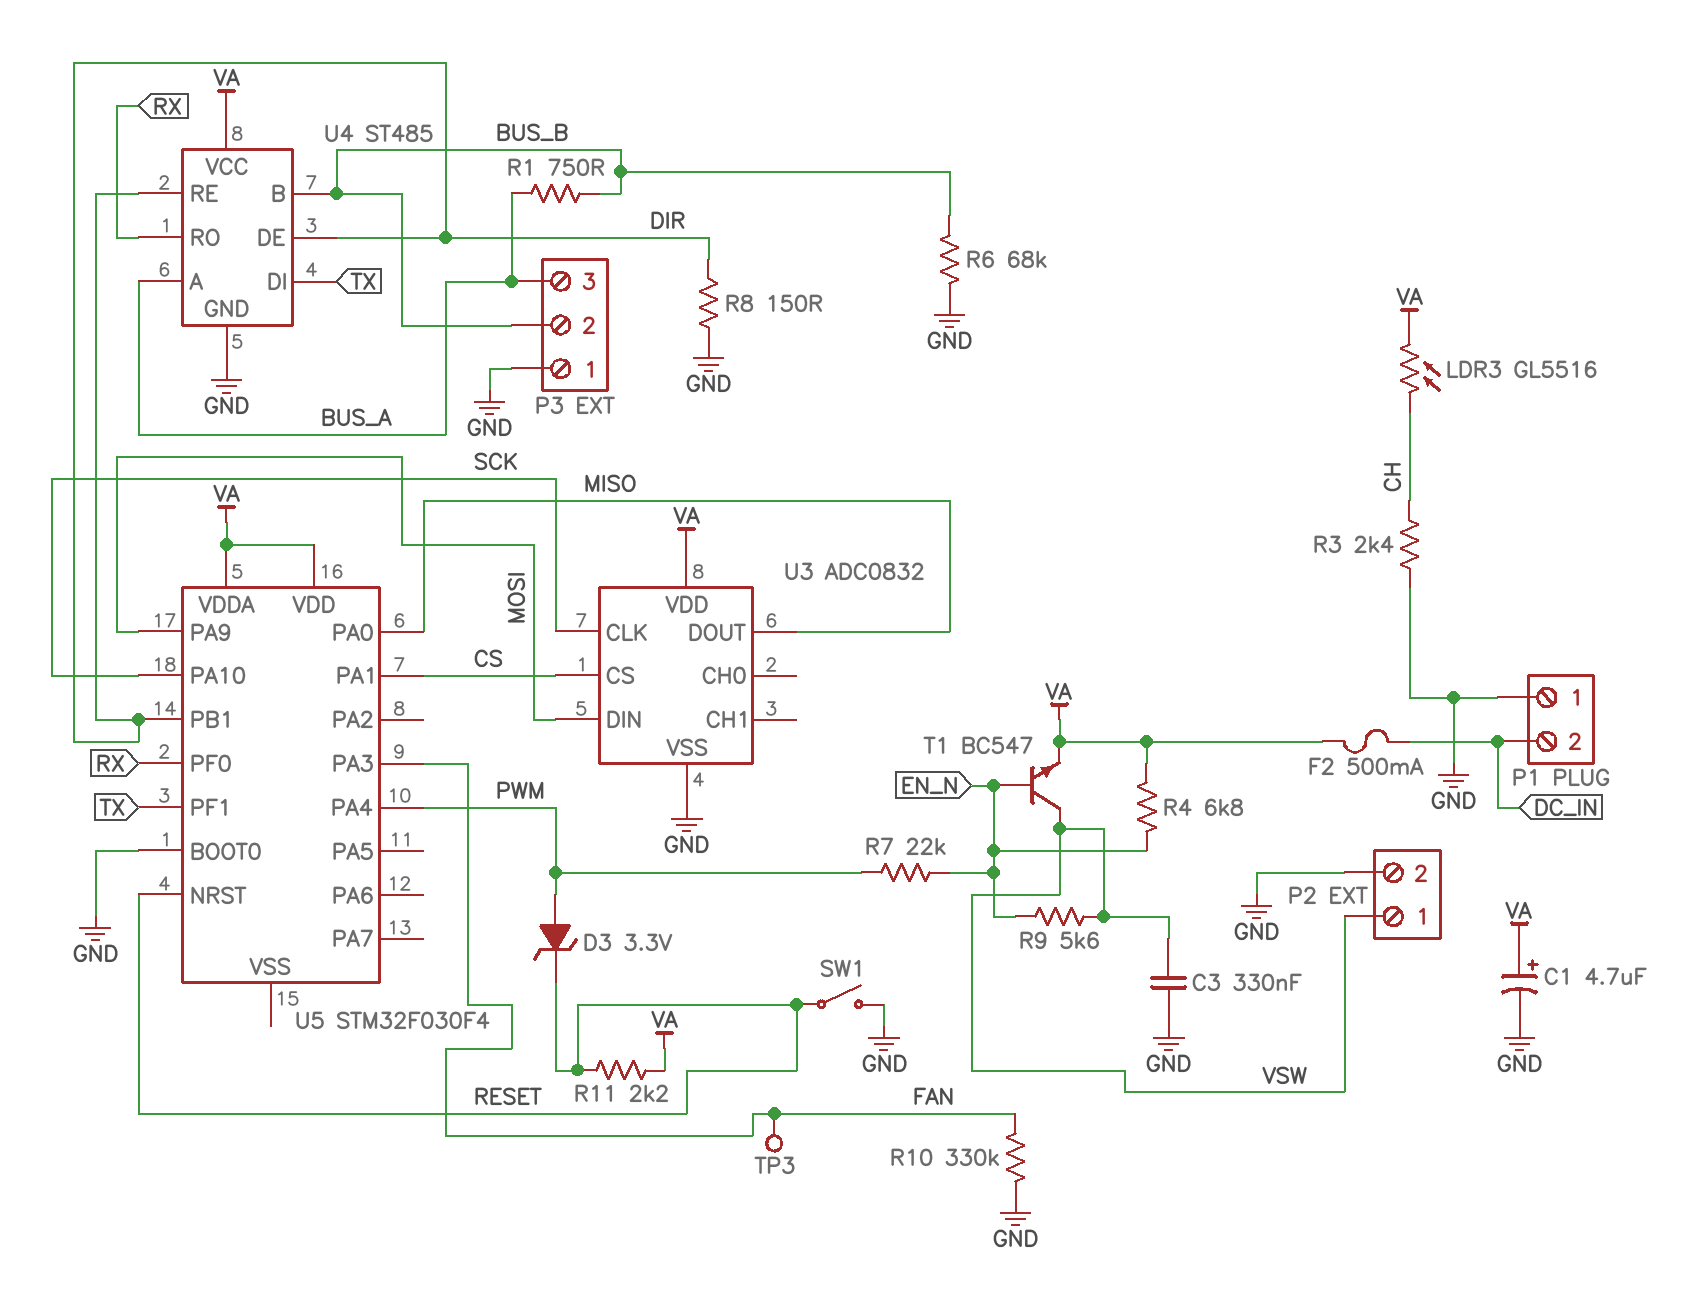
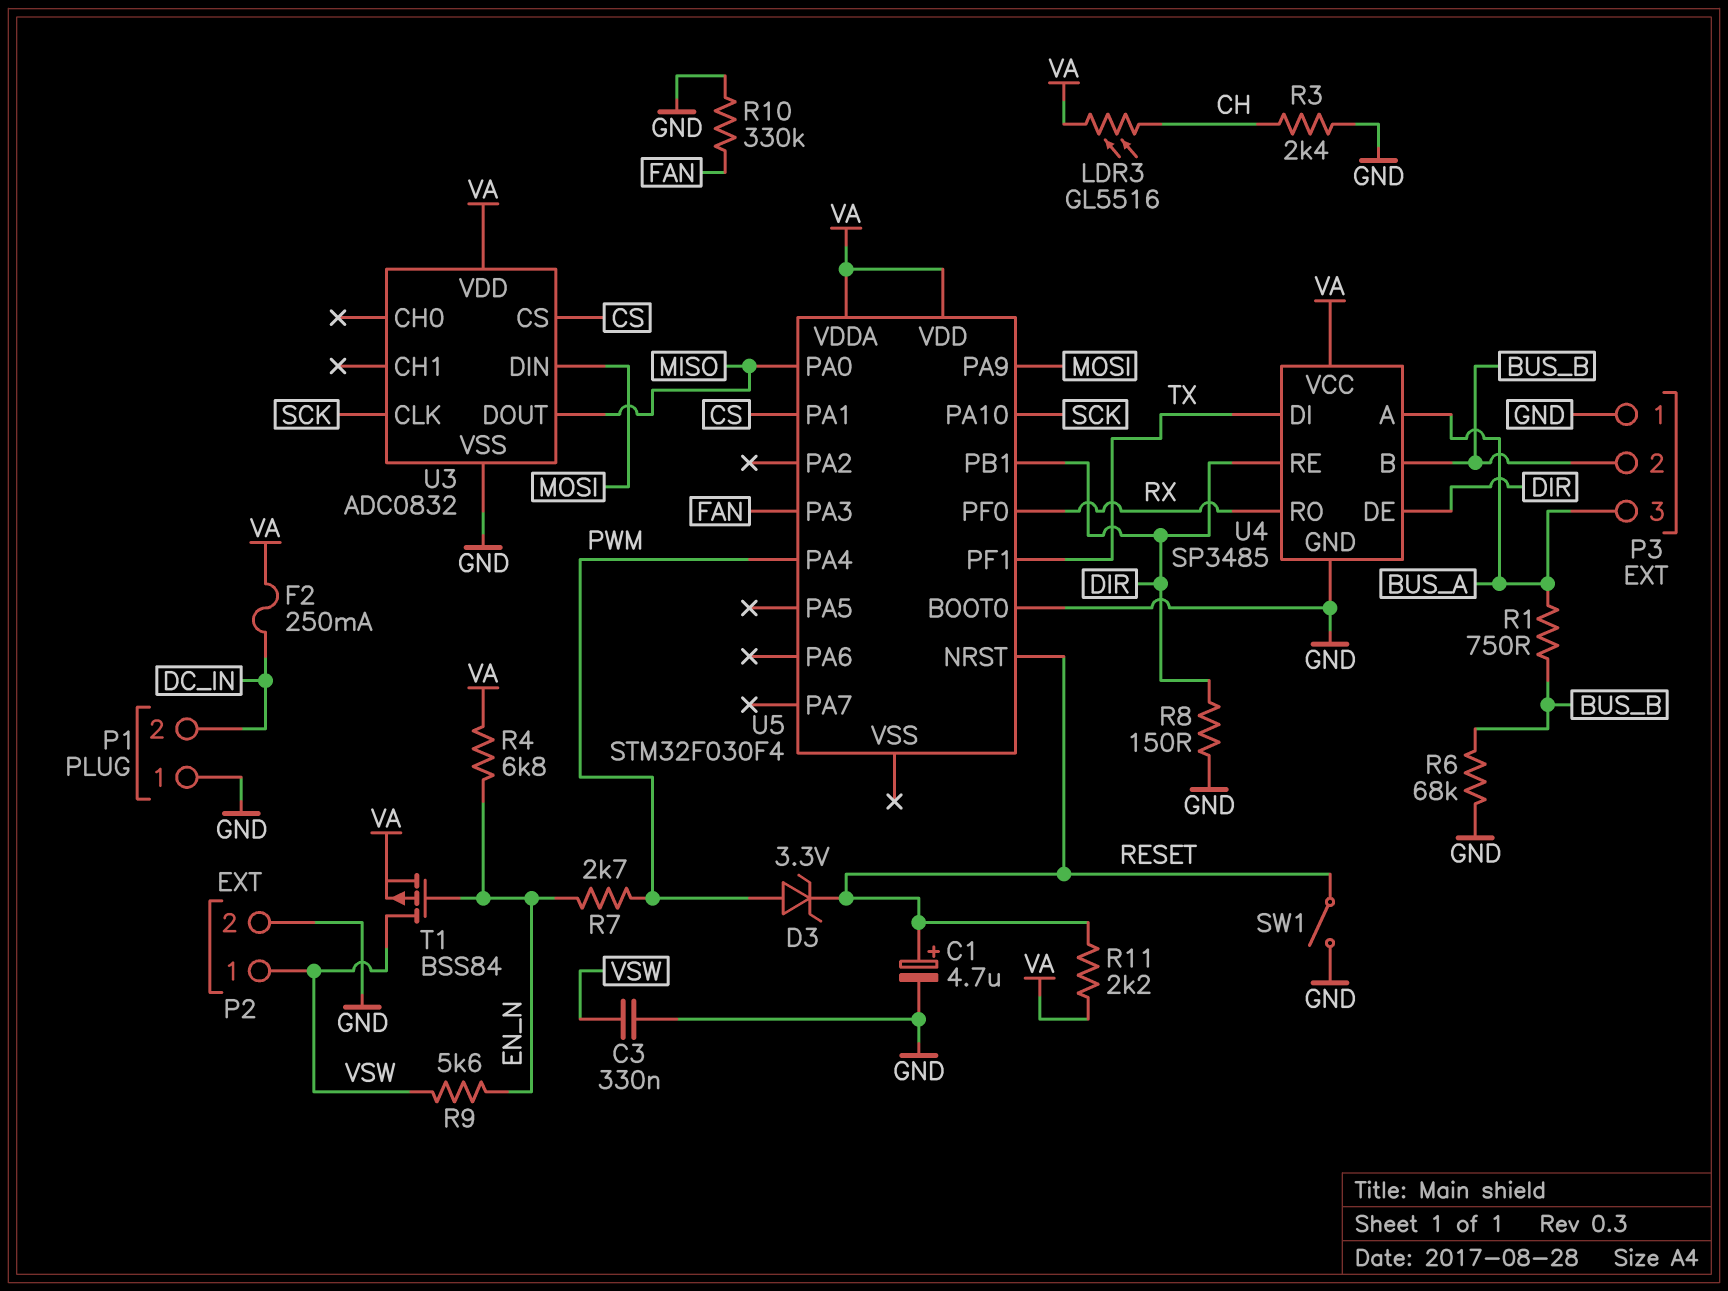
C1: 4.7uF (plus VA, minus GND) -> 4.7uF (plus RESET, minus GND)
F2: 500mA (DC_IN, VA) -> 250mA (DC_IN, VA)
R7: 22k (EN_N, PWM) -> 2.7k (EN_N, PWM)
T1: NPN BC547 (B EN_N, C VSW, E VA) -> PMOS BSS84 (G EN_N, D VSW, S VA)
TP3: test point (FAN) -> none
U4: ST485 -> SP3485

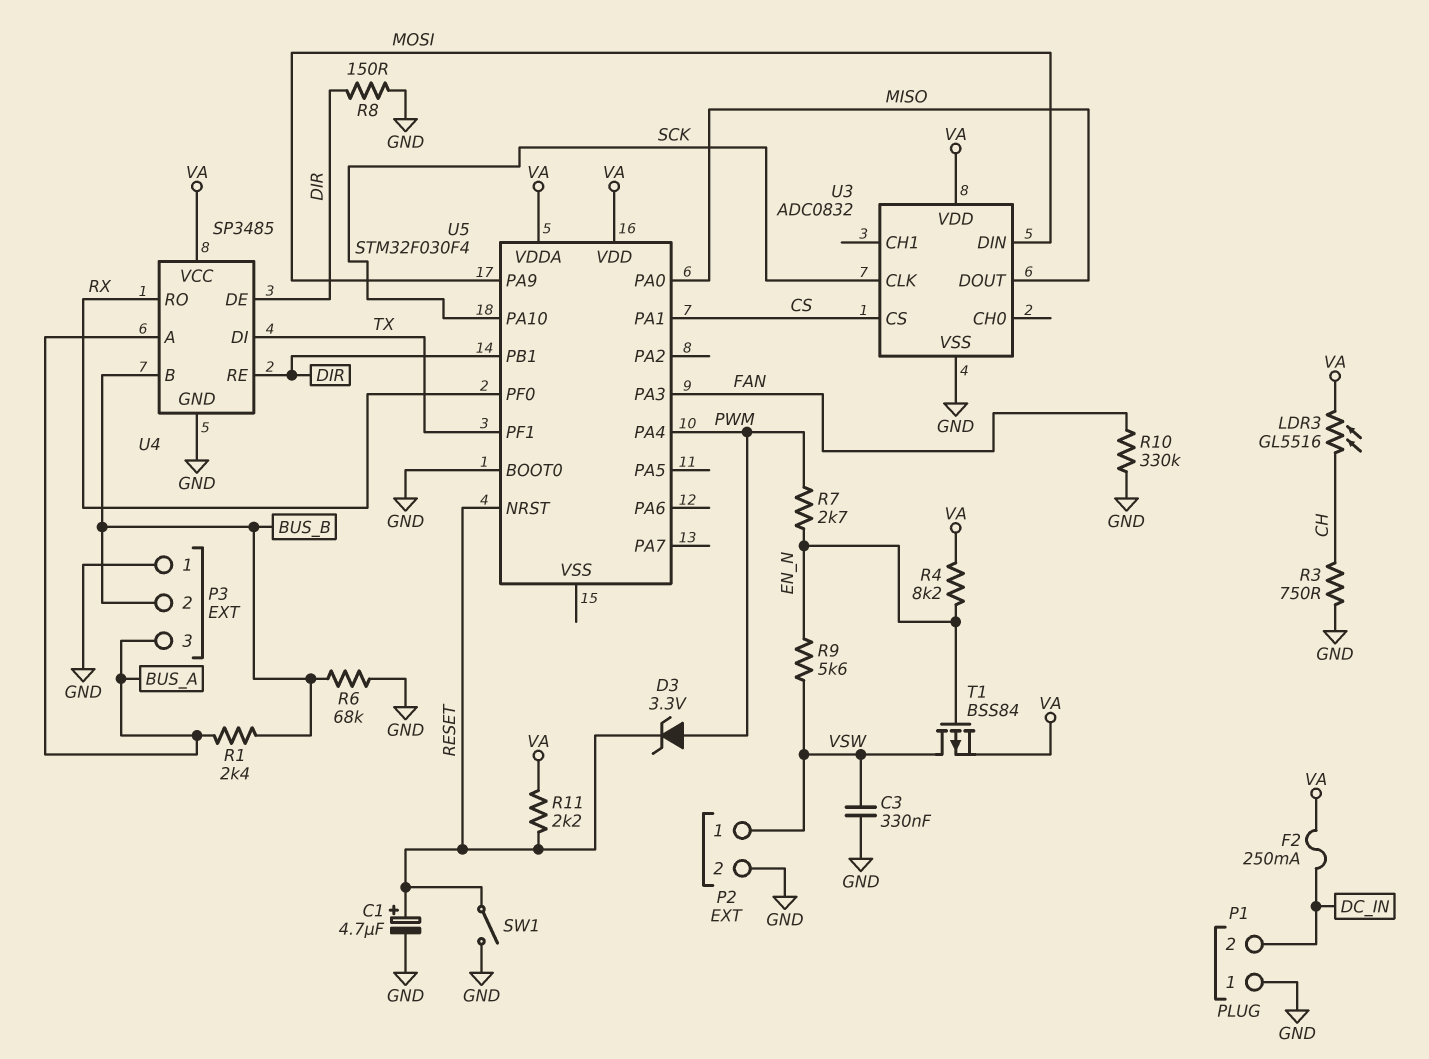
R1: 750 (BUS_A, BUS_B) -> 2.4k (BUS_A, BUS_B)
R3: 2.4k (CH, GND) -> 750 (CH, GND)
R4: 6.8k (EN_N, VA) -> 8.2k (EN_N, VA)

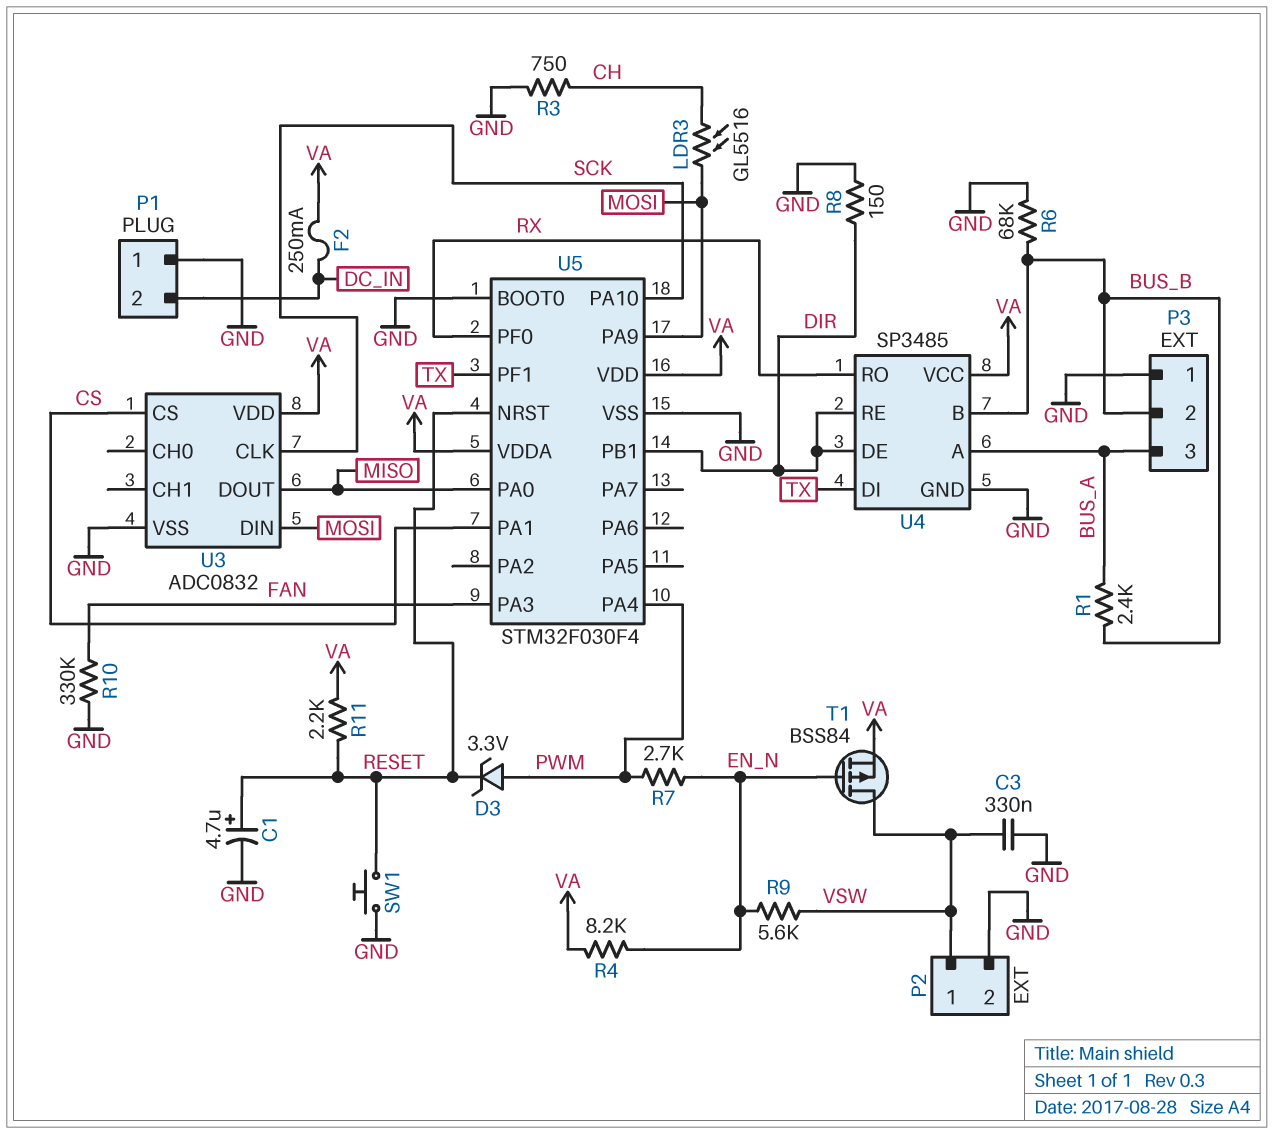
LDR3: GL5516 (CH, VA) -> GL5516 (CH, MOSI)
SW1: switch (GND, RESET) -> button (GND, RESET)
U5 pin VSS: none -> GND

